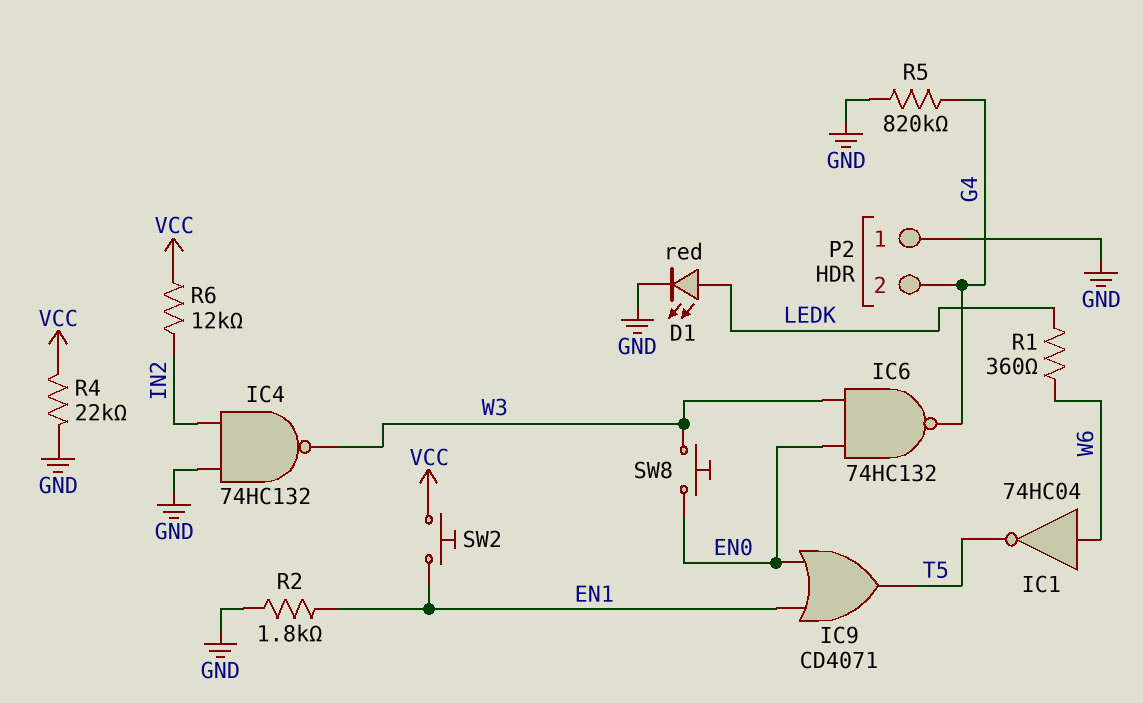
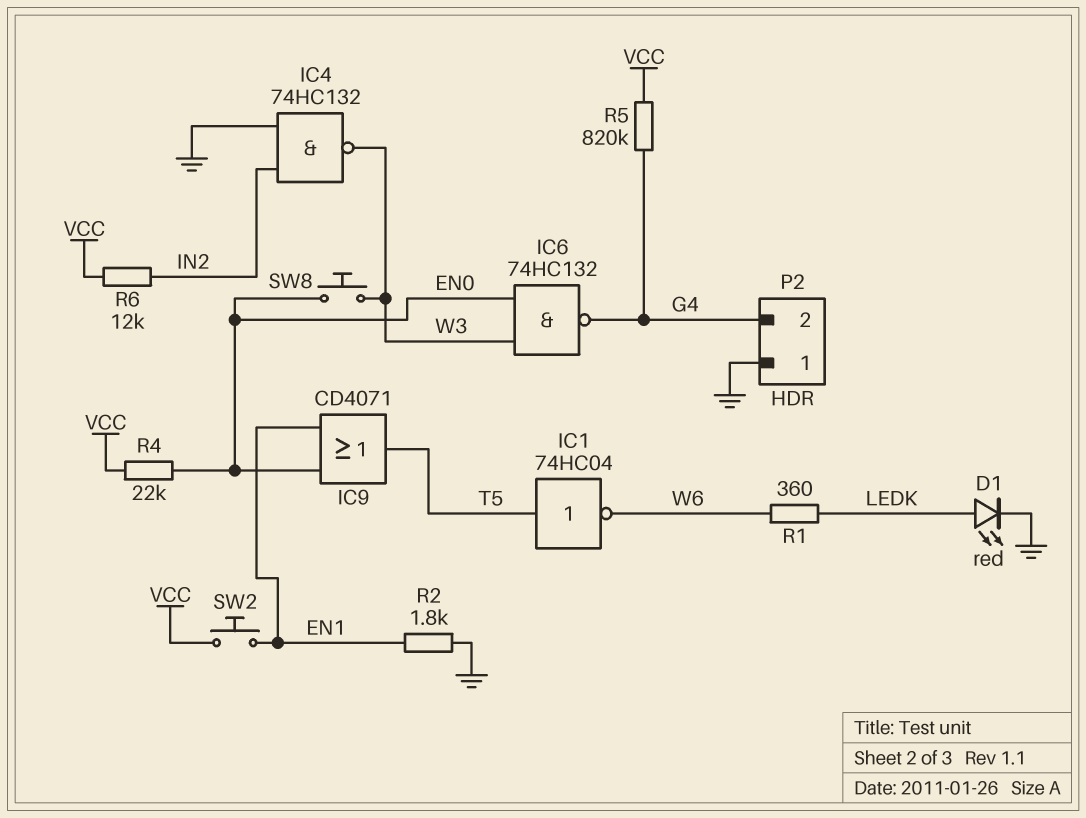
IC1: NOT 74HC04 (in W6, out T5) -> NOT 74HC04 (in T5, out W6)
R4: 22k (GND, VCC) -> 22k (EN0, VCC)
R5: 820k (G4, GND) -> 820k (G4, VCC)

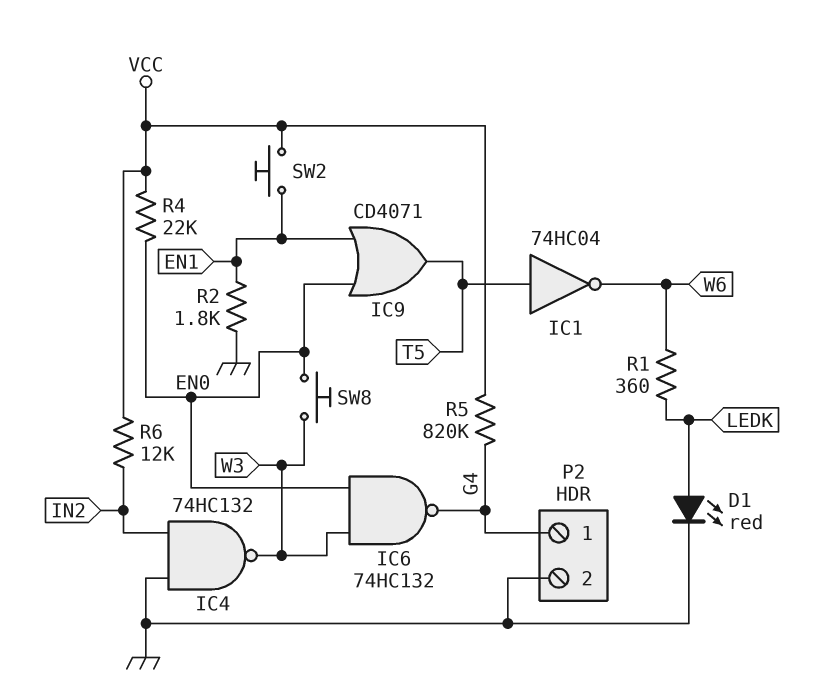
P2 pin 1: GND -> G4
P2 pin 2: G4 -> GND

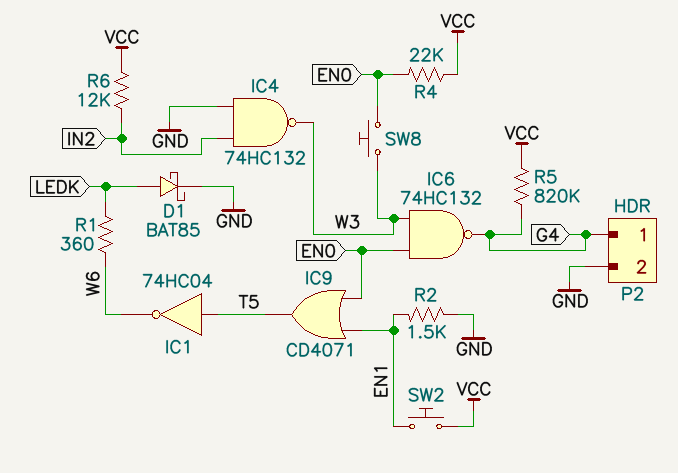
D1: LED red (A LEDK, K GND) -> schottky BAT85 (A LEDK, K GND)
R2: 1.8k (EN1, GND) -> 1.5k (EN1, GND)

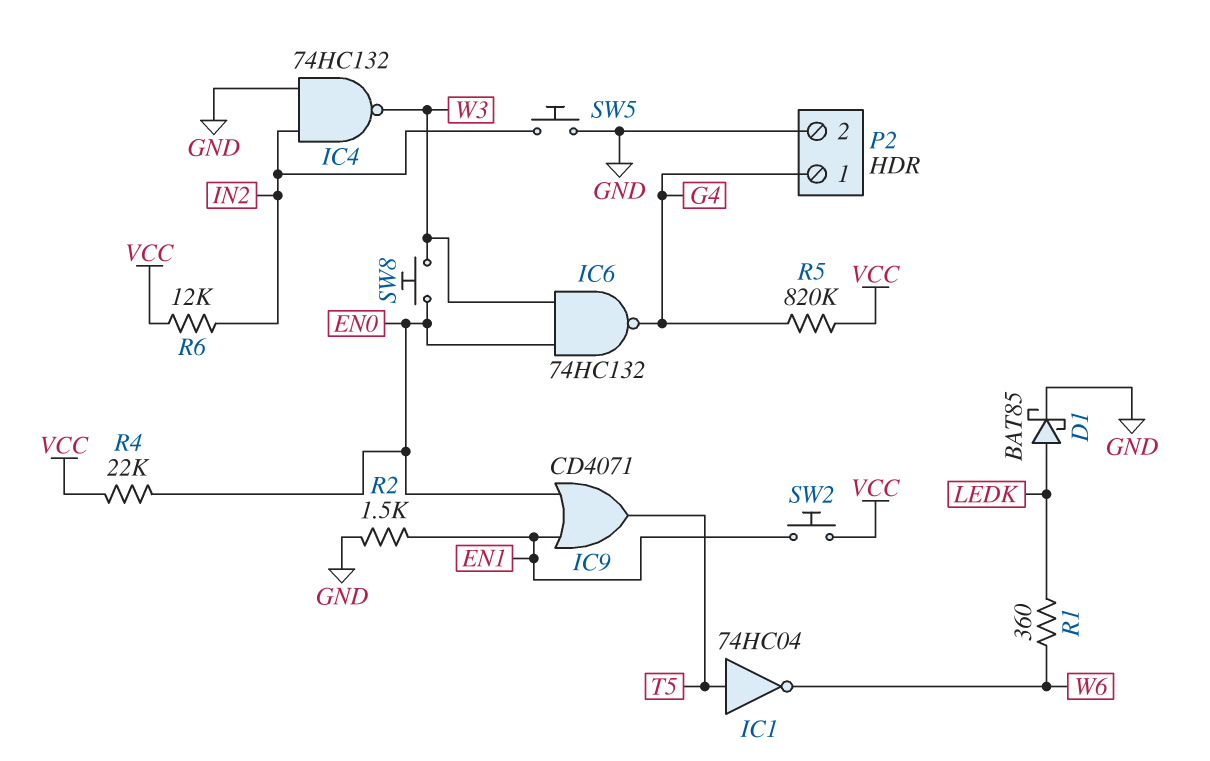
SW5: none -> button (GND, IN2)

